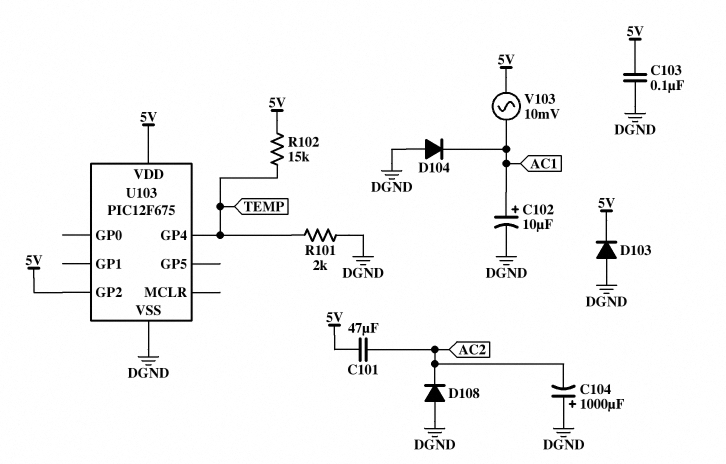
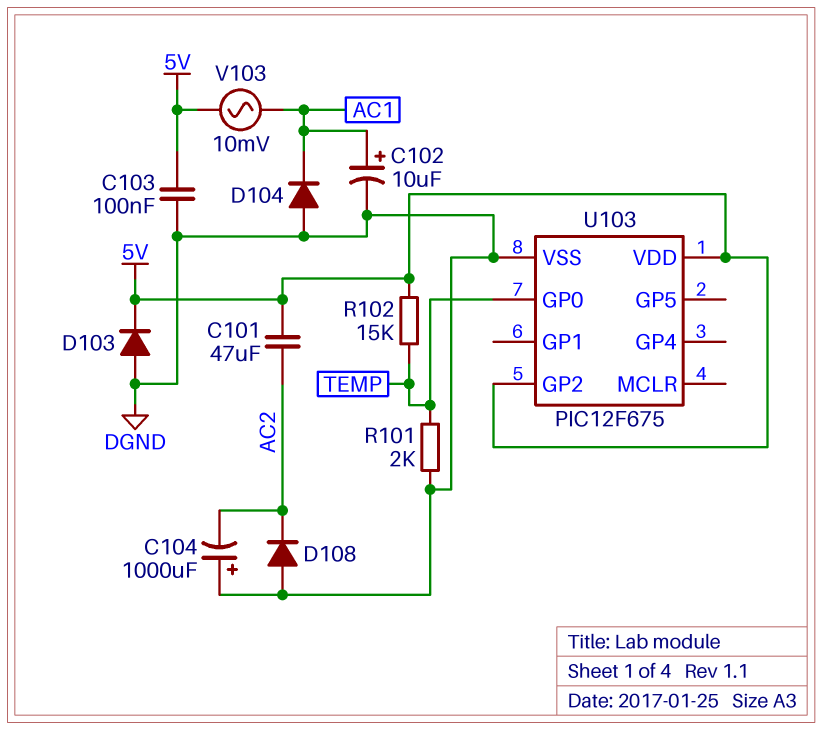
U103 pin GP0: none -> TEMP
U103 pin GP4: TEMP -> none

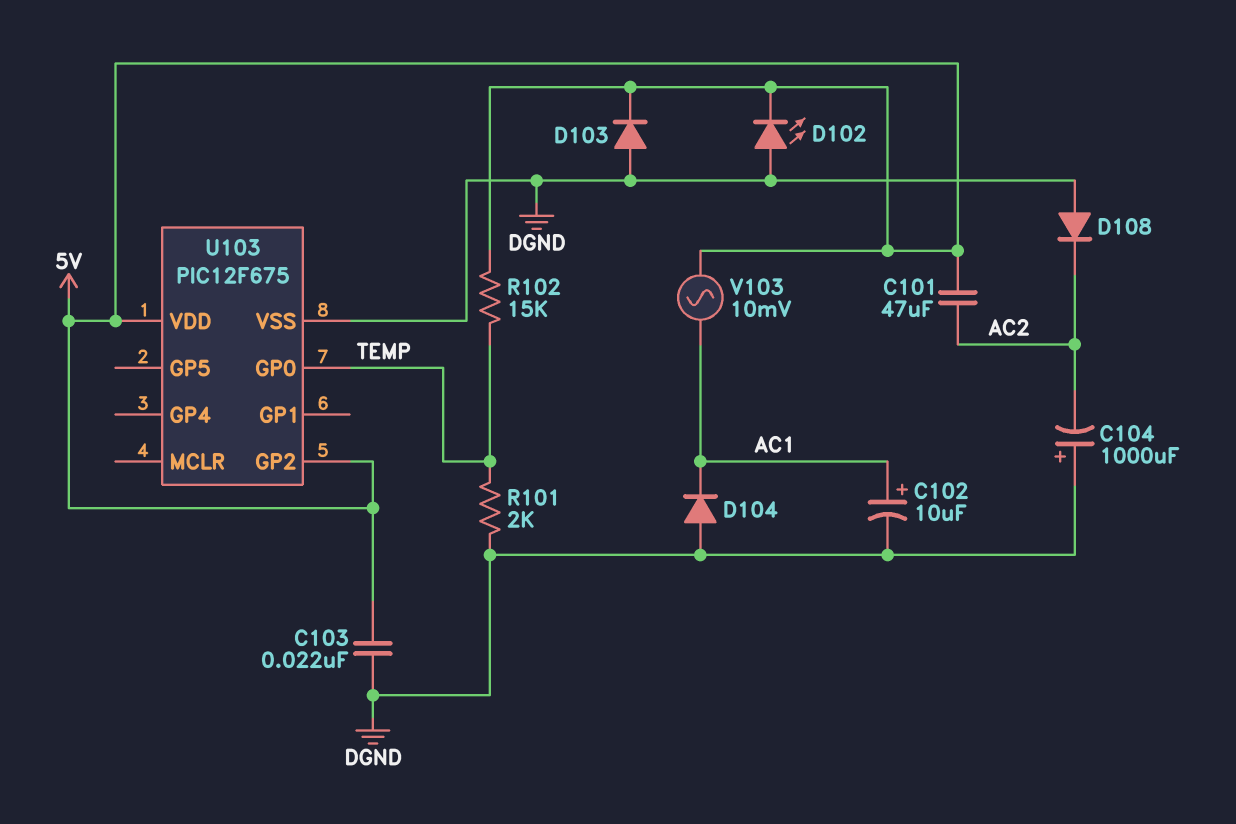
C103: 100nF (5V, DGND) -> 22nF (5V, DGND)
D102: none -> LED (A DGND, K 5V)

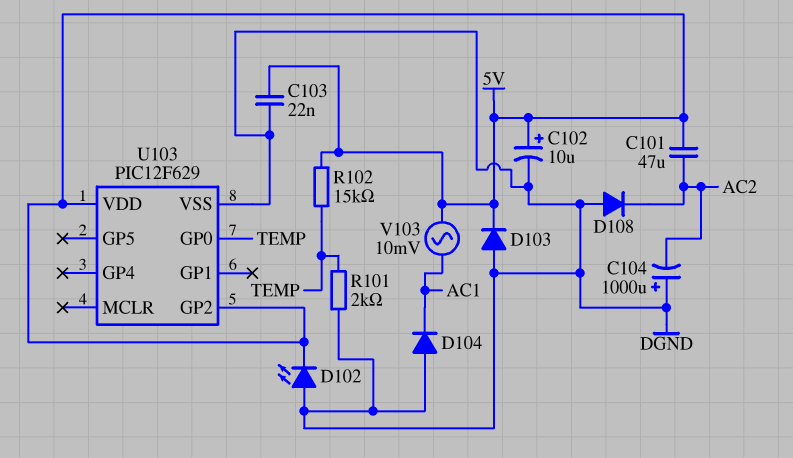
C102: 10uF (plus AC1, minus DGND) -> 10uF (plus 5V, minus DGND)
U103: PIC12F675 -> PIC12F629

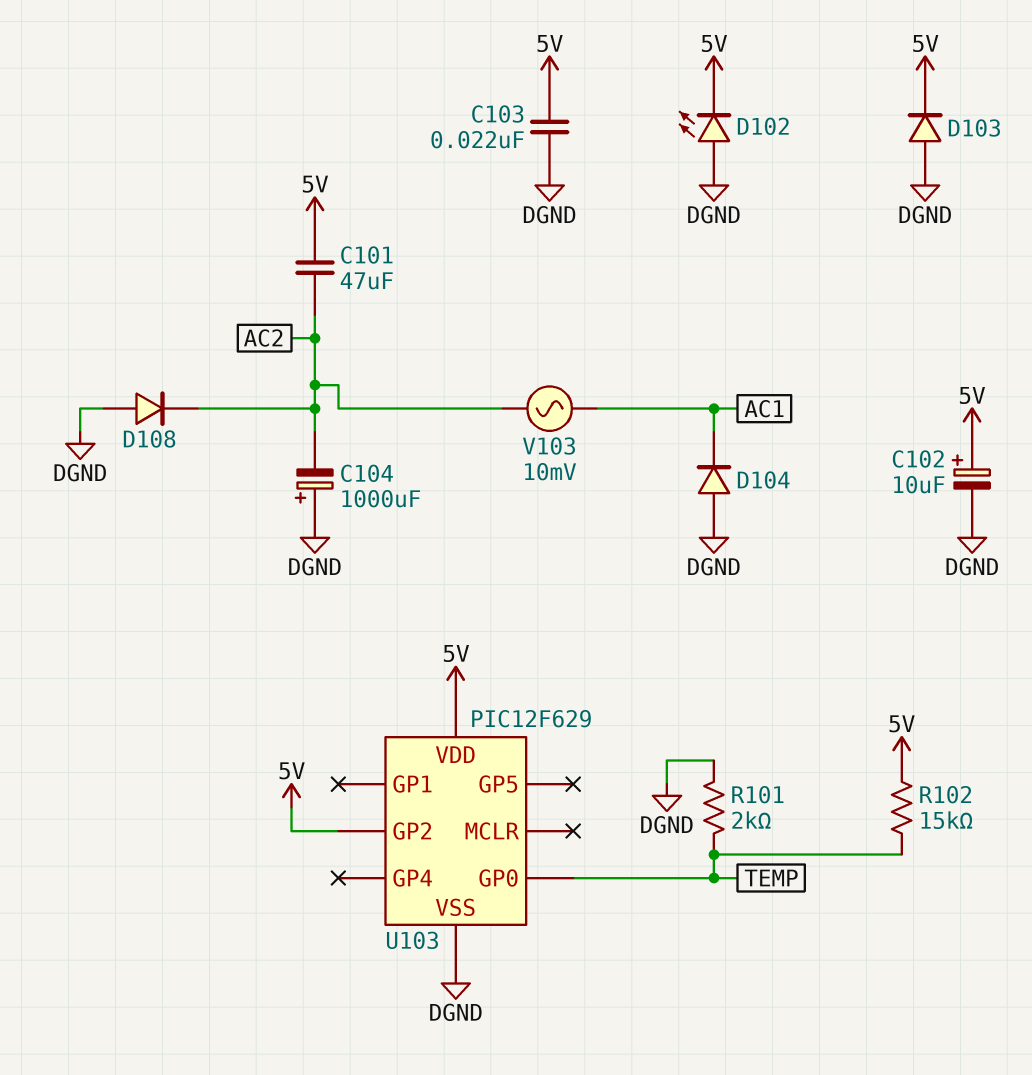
V103: AC 10mV (5V, AC1) -> AC 10mV (AC1, AC2)

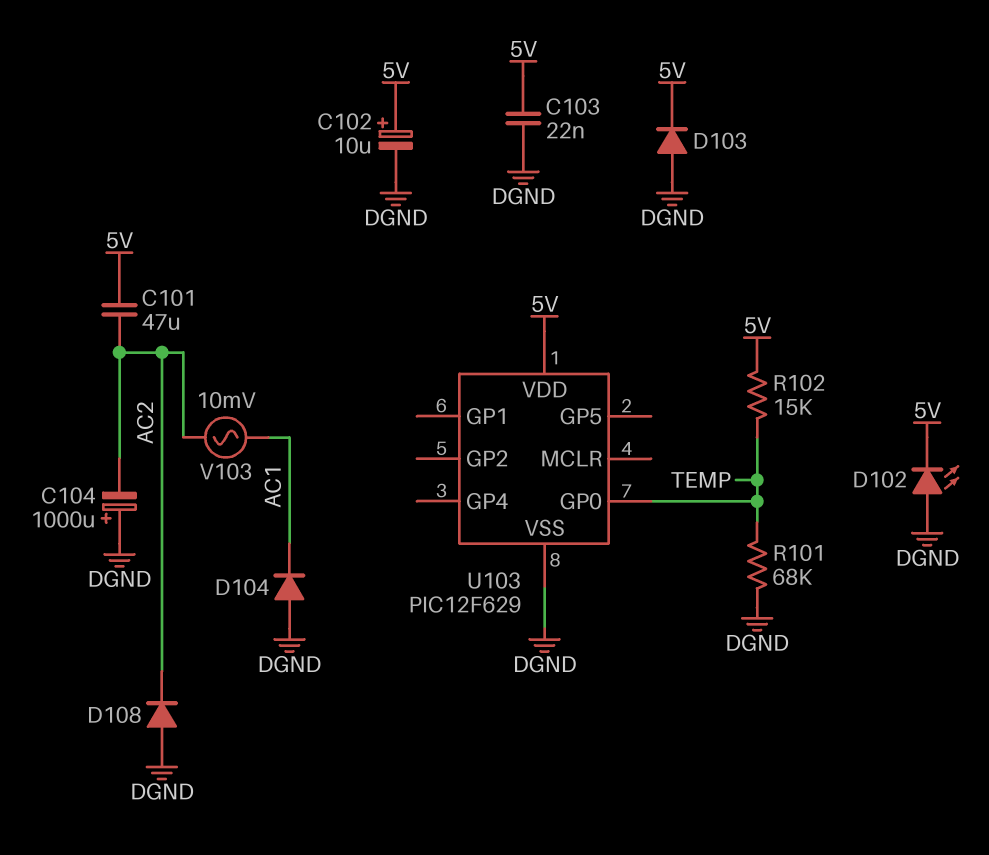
R101: 2k (DGND, TEMP) -> 68k (DGND, TEMP)
U103 pin GP2: 5V -> none

